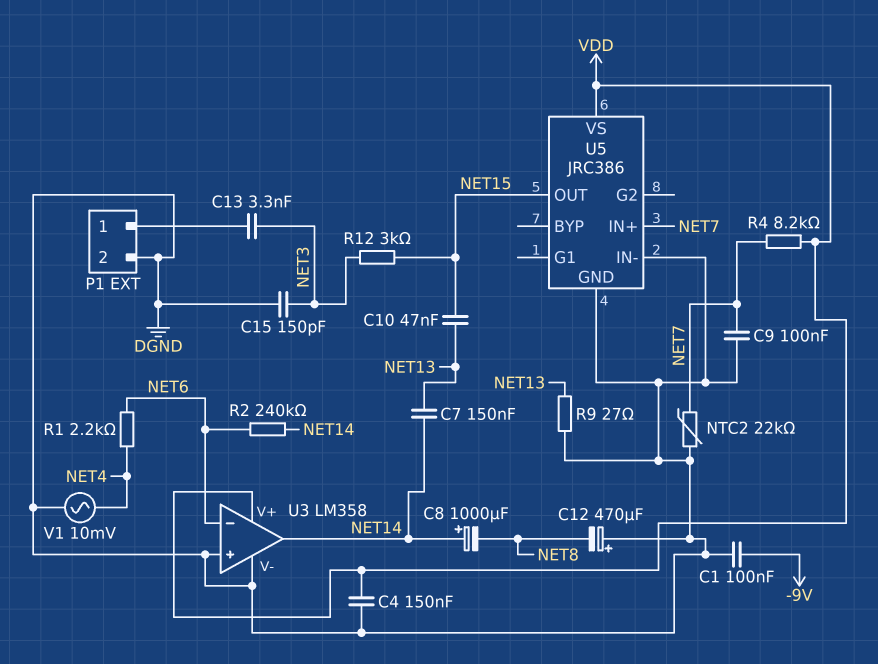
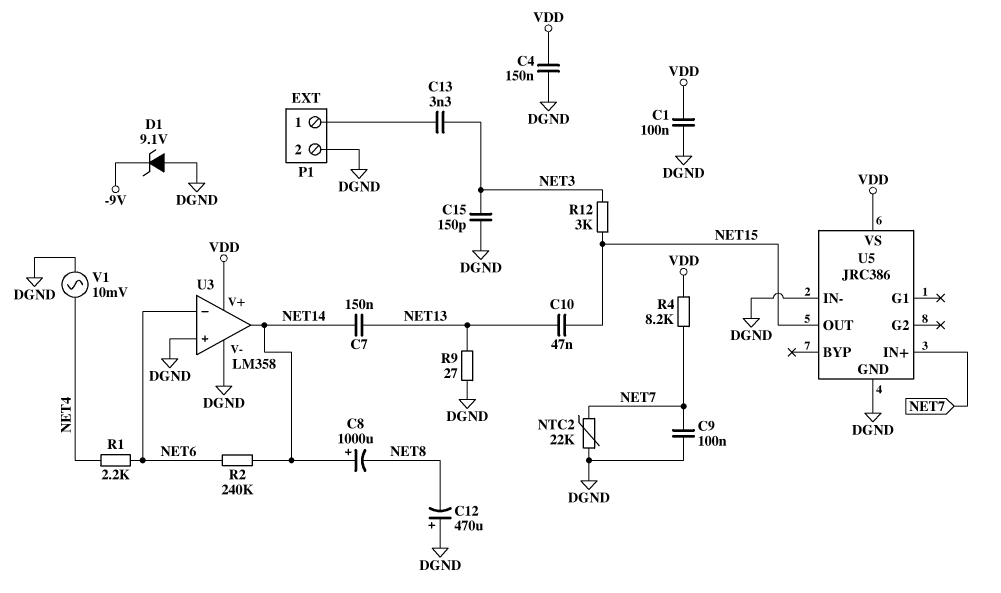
C1: 100nF (-9V, DGND) -> 100nF (DGND, VDD)
D1: none -> zener 9.1V (A DGND, K -9V)

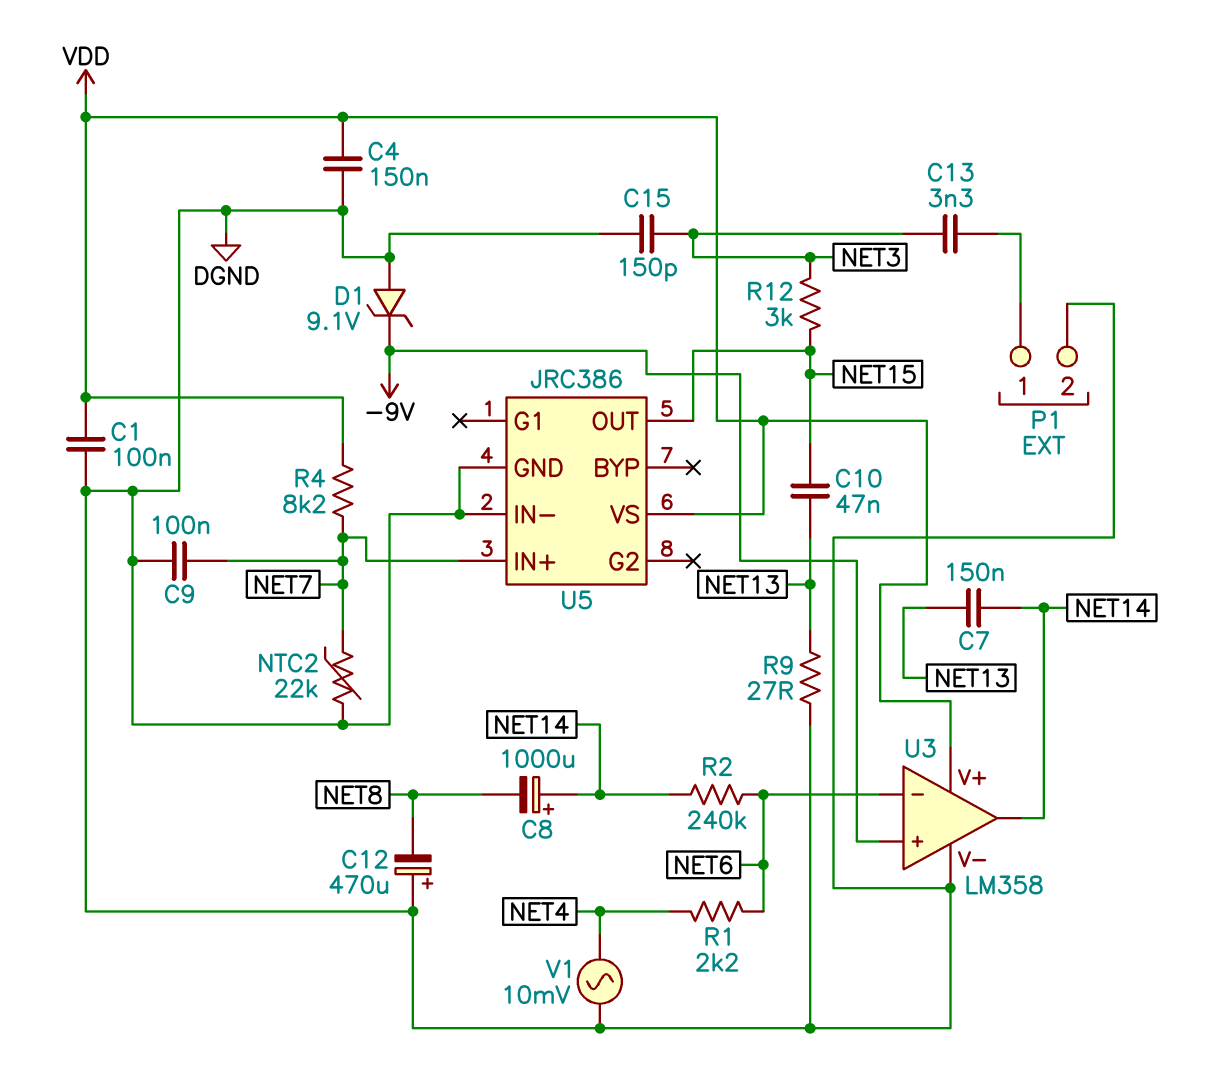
U3 pin in+: DGND -> -9V

